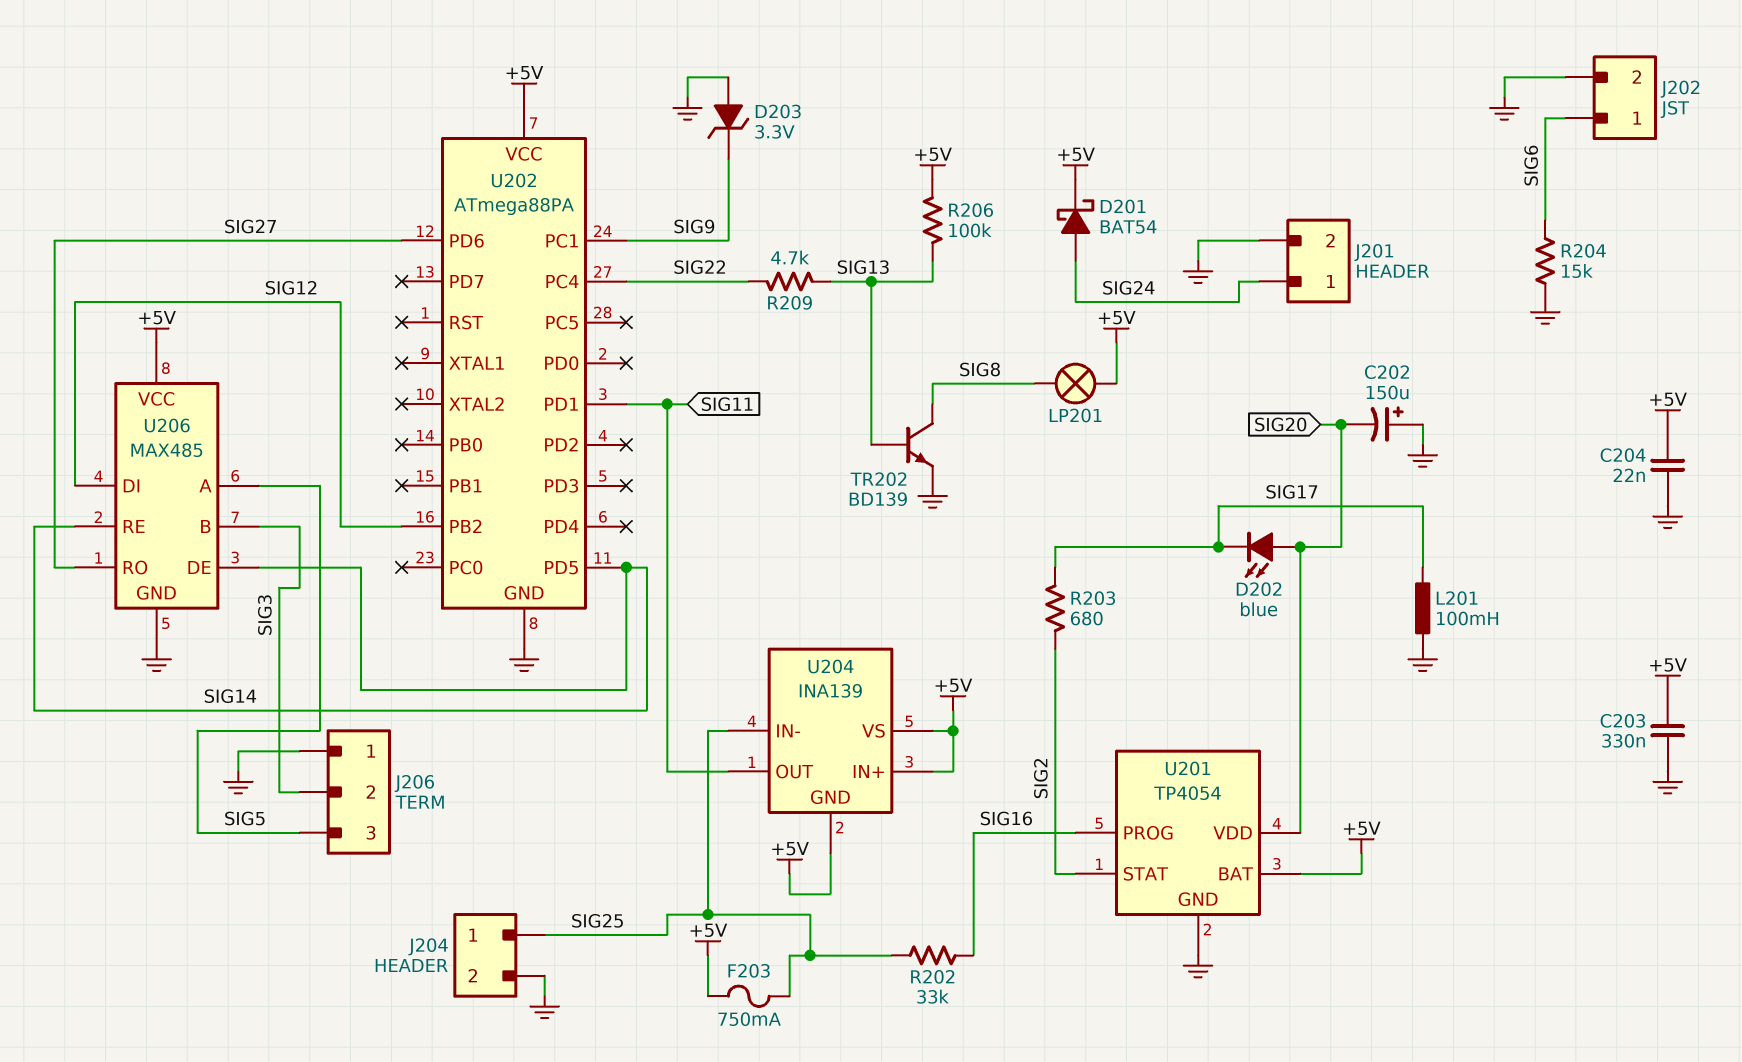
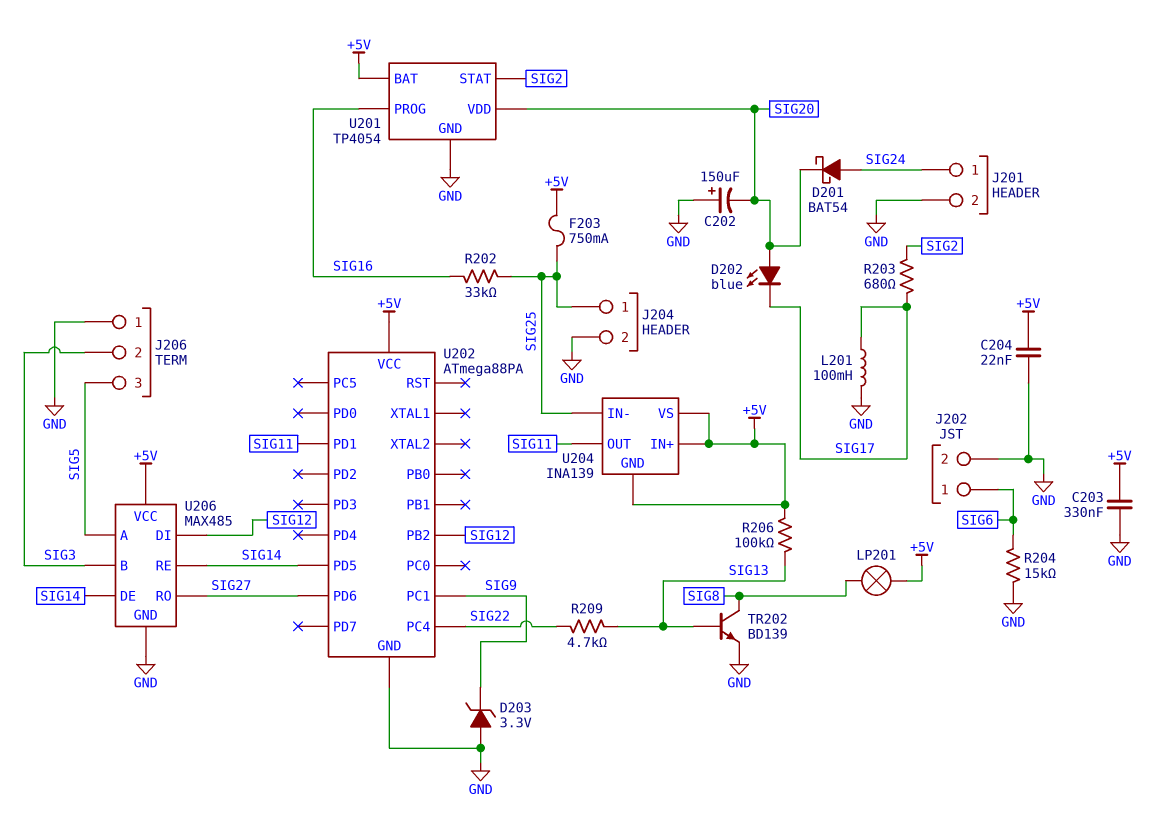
D201: schottky BAT54 (A SIG24, K +5V) -> schottky BAT54 (A SIG24, K SIG20)

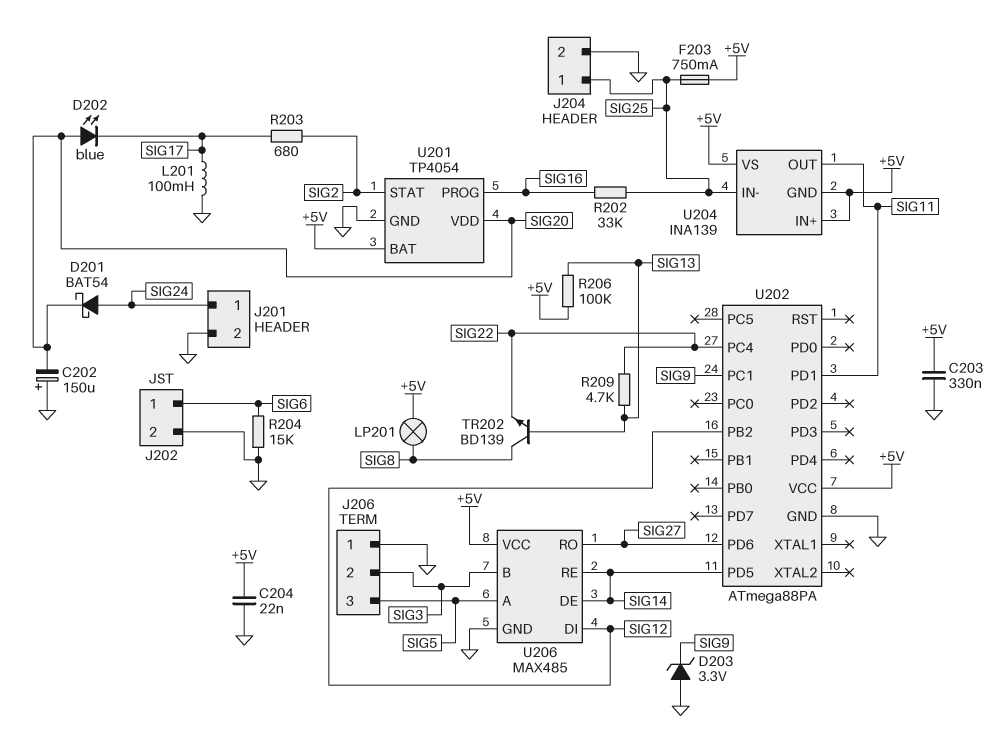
TR202: NPN BD139 (B SIG13, C SIG8, E GND) -> NPN BD139 (B SIG13, C SIG8, E SIG22)

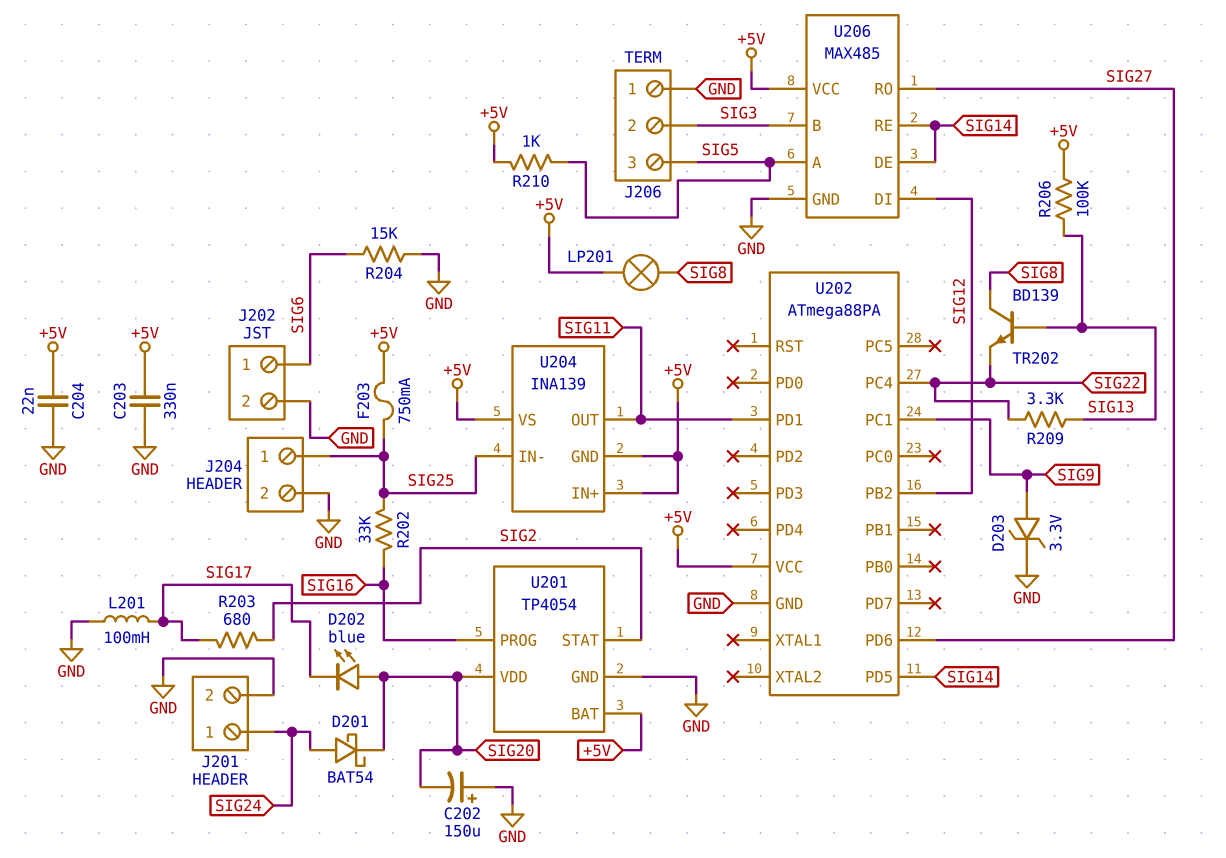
D203: zener 3.3V (A GND, K SIG9) -> zener 3.3V (A SIG9, K GND)
R209: 4.7k (SIG13, SIG22) -> 3.3k (SIG13, SIG22)
R210: none -> 1k (+5V, SIG5)

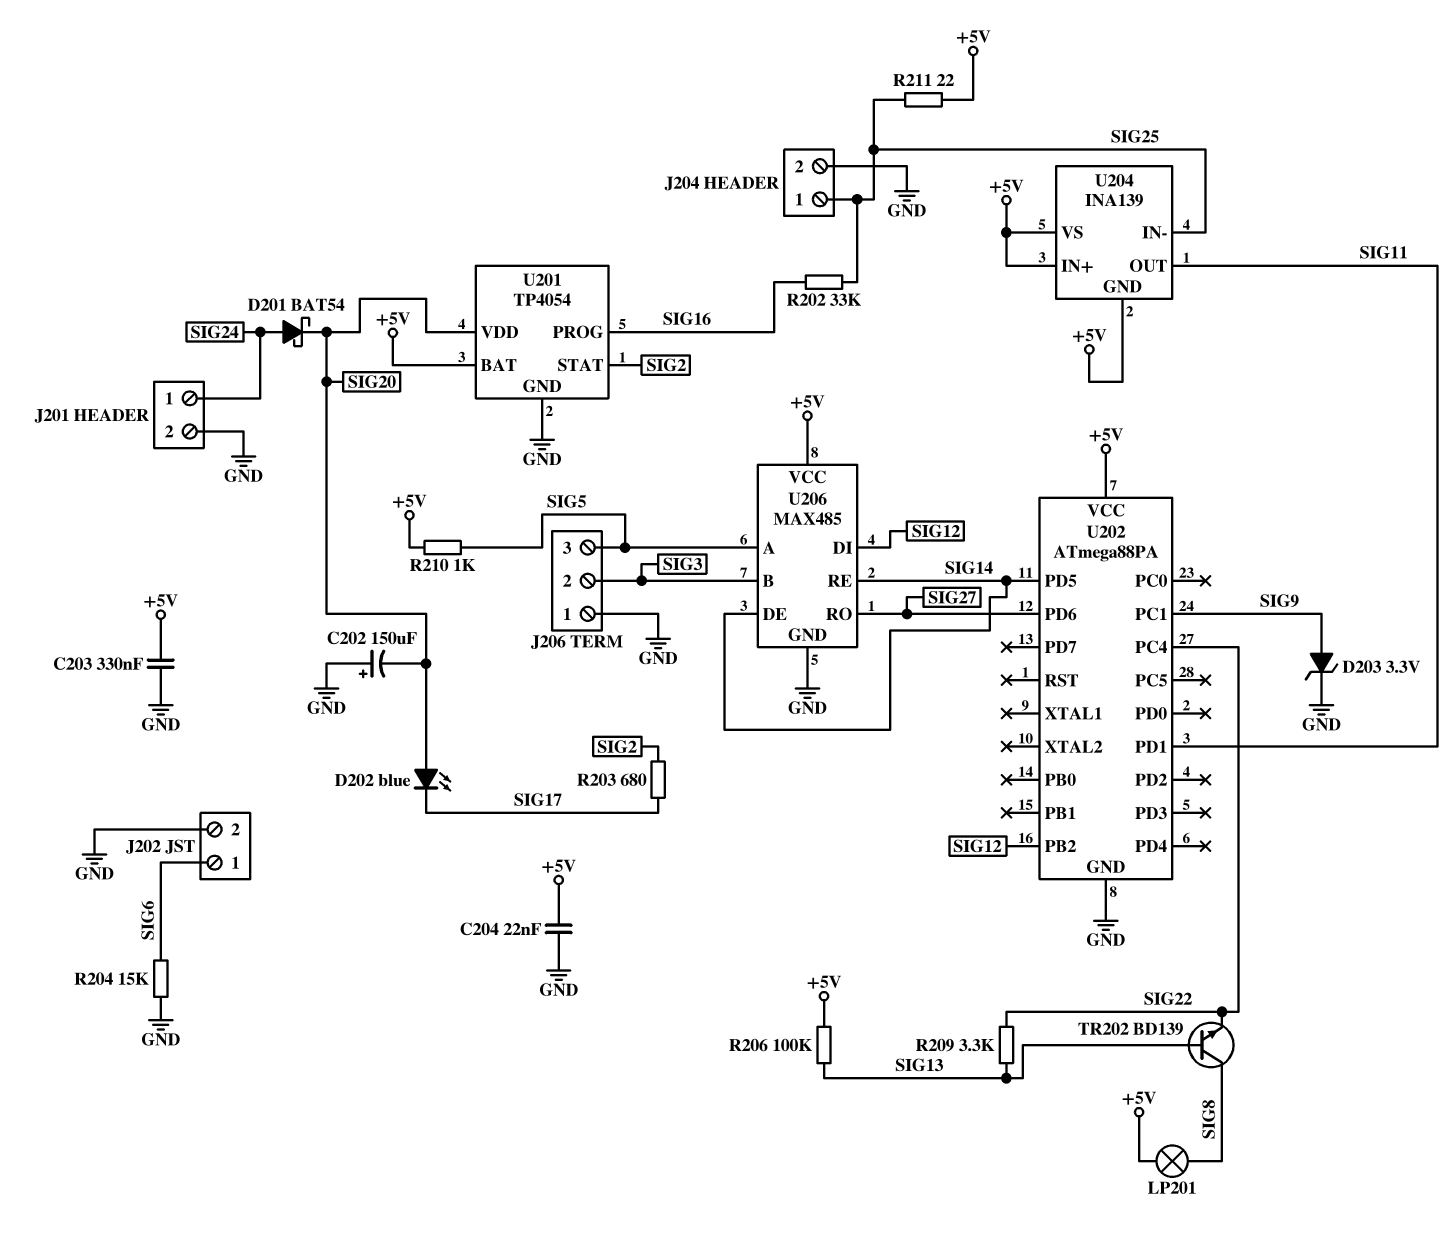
F203: 750mA (+5V, SIG25) -> none
L201: 100mH (GND, SIG17) -> none
R211: none -> 22 (+5V, SIG25)

